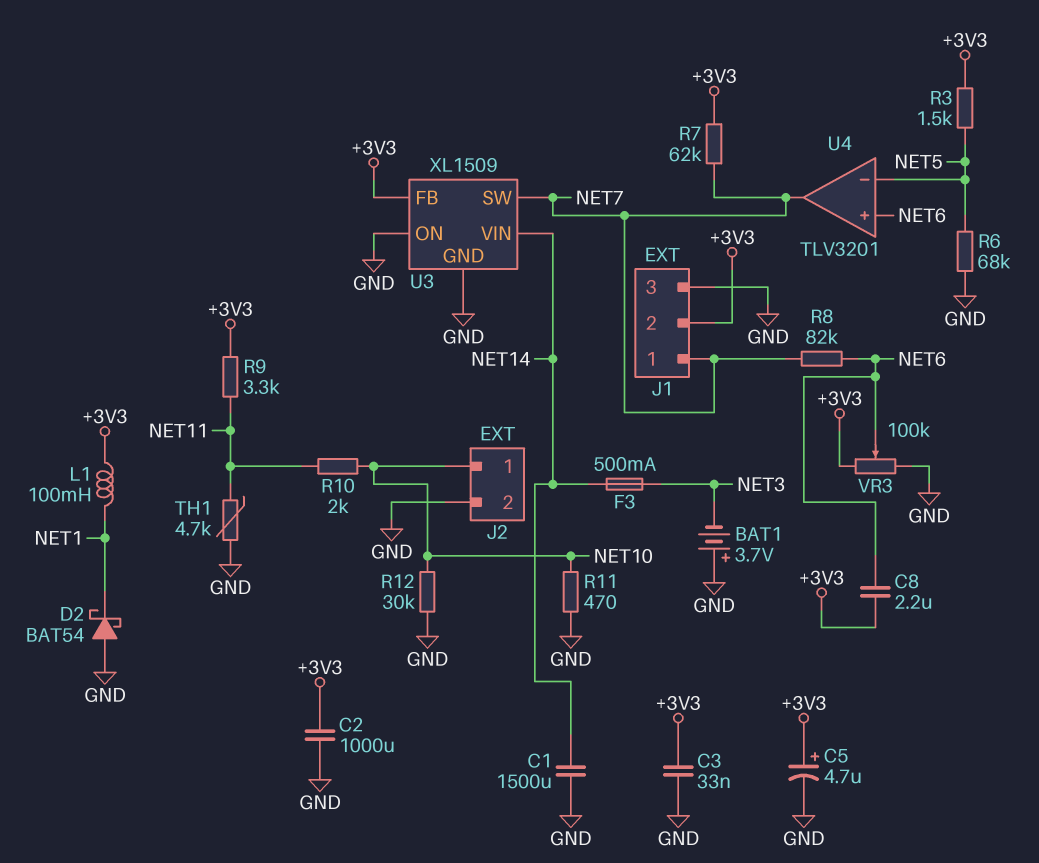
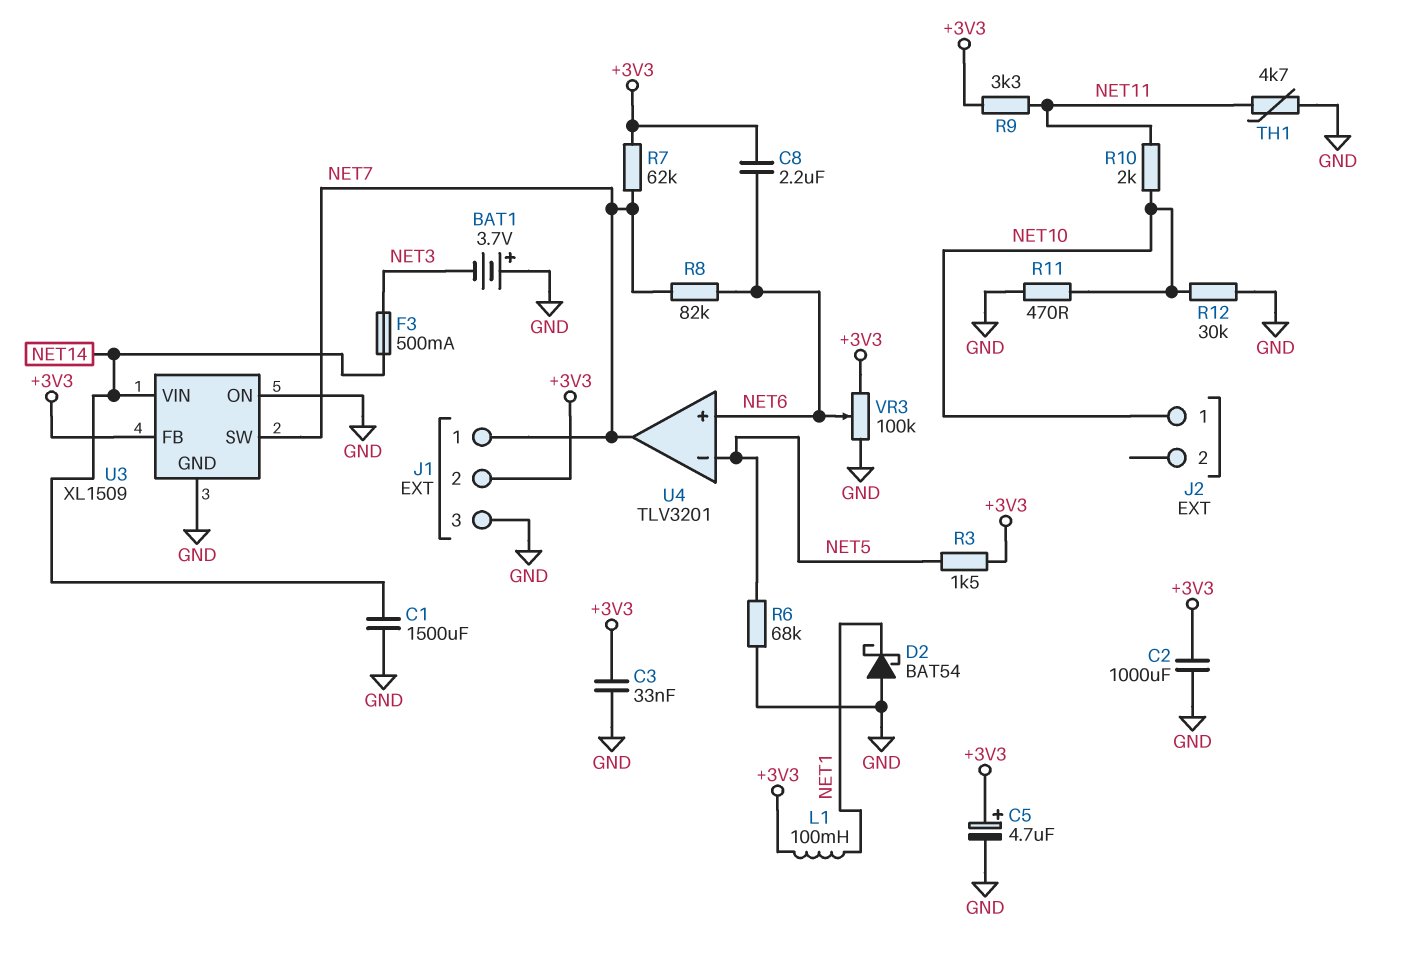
J2 pin 2: GND -> none

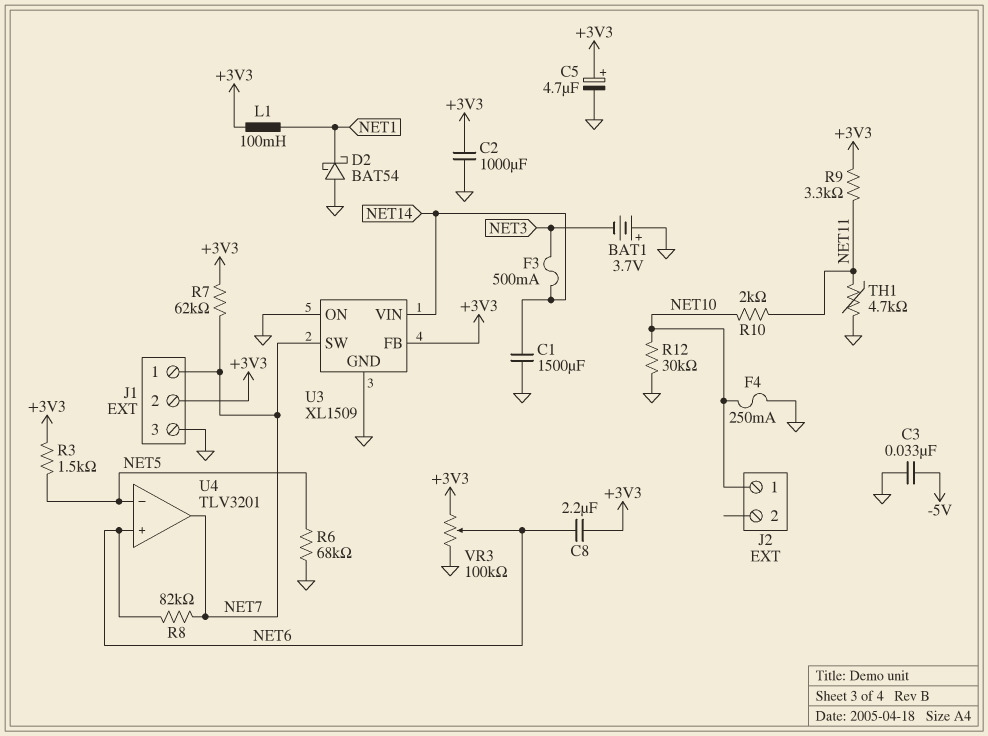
C3: 33nF (+3V3, GND) -> 33nF (-5V, GND)
F4: none -> 250mA (GND, NET10)
R11: 470 (GND, NET10) -> none

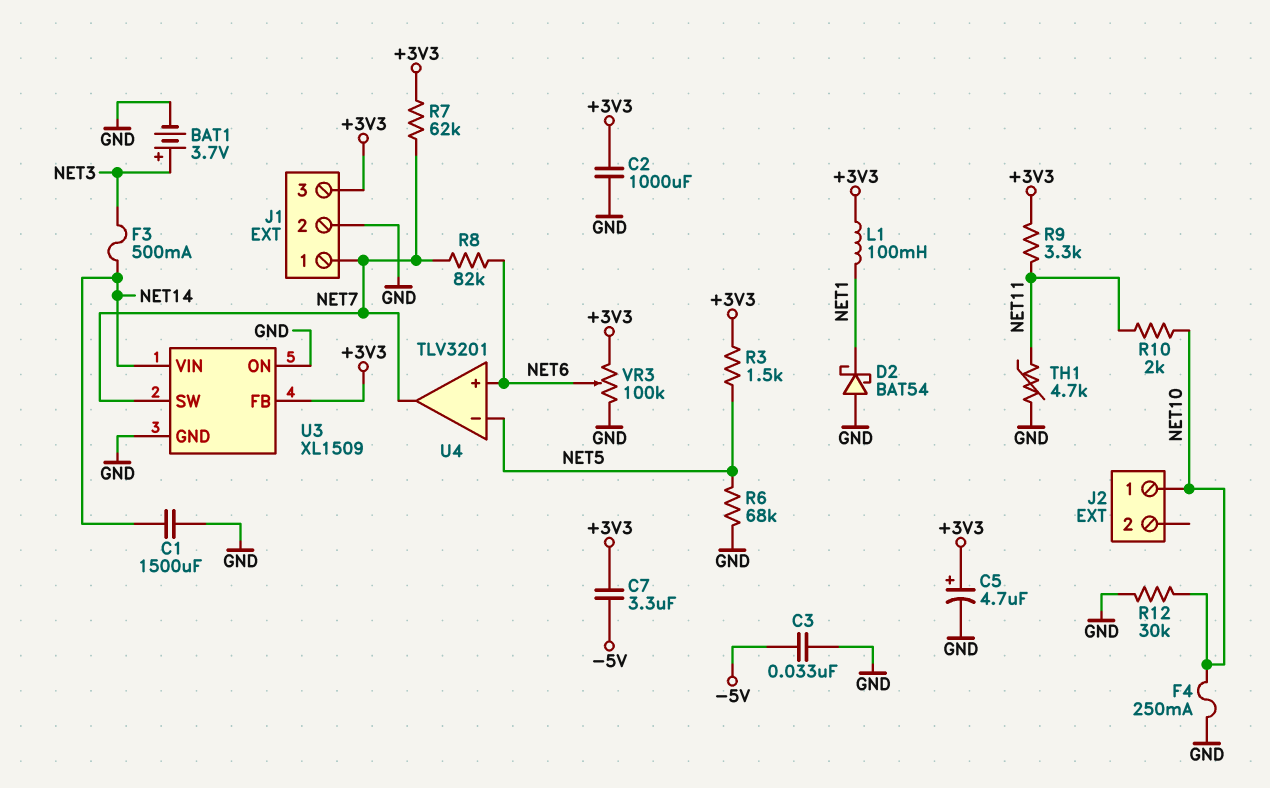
BAT1: 3.7V (plus GND, minus NET3) -> 3.7V (plus NET3, minus GND)
C7: none -> 3.3uF (+3V3, -5V)
C8: 2.2uF (+3V3, NET6) -> none
J1 pin 2: +3V3 -> GND
J1 pin 3: GND -> +3V3

